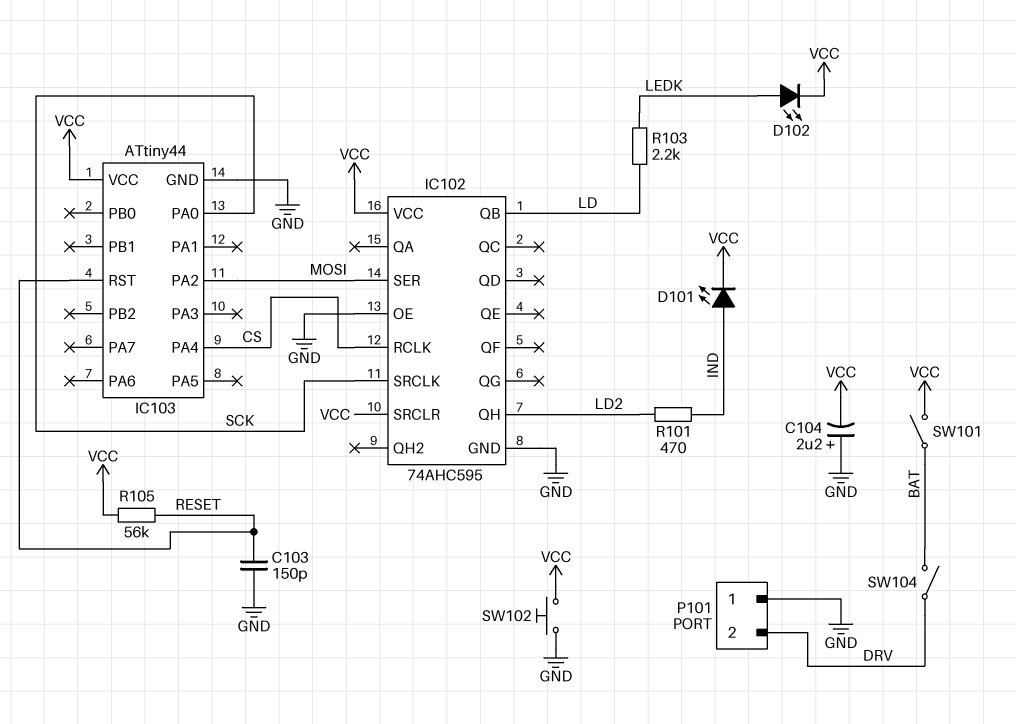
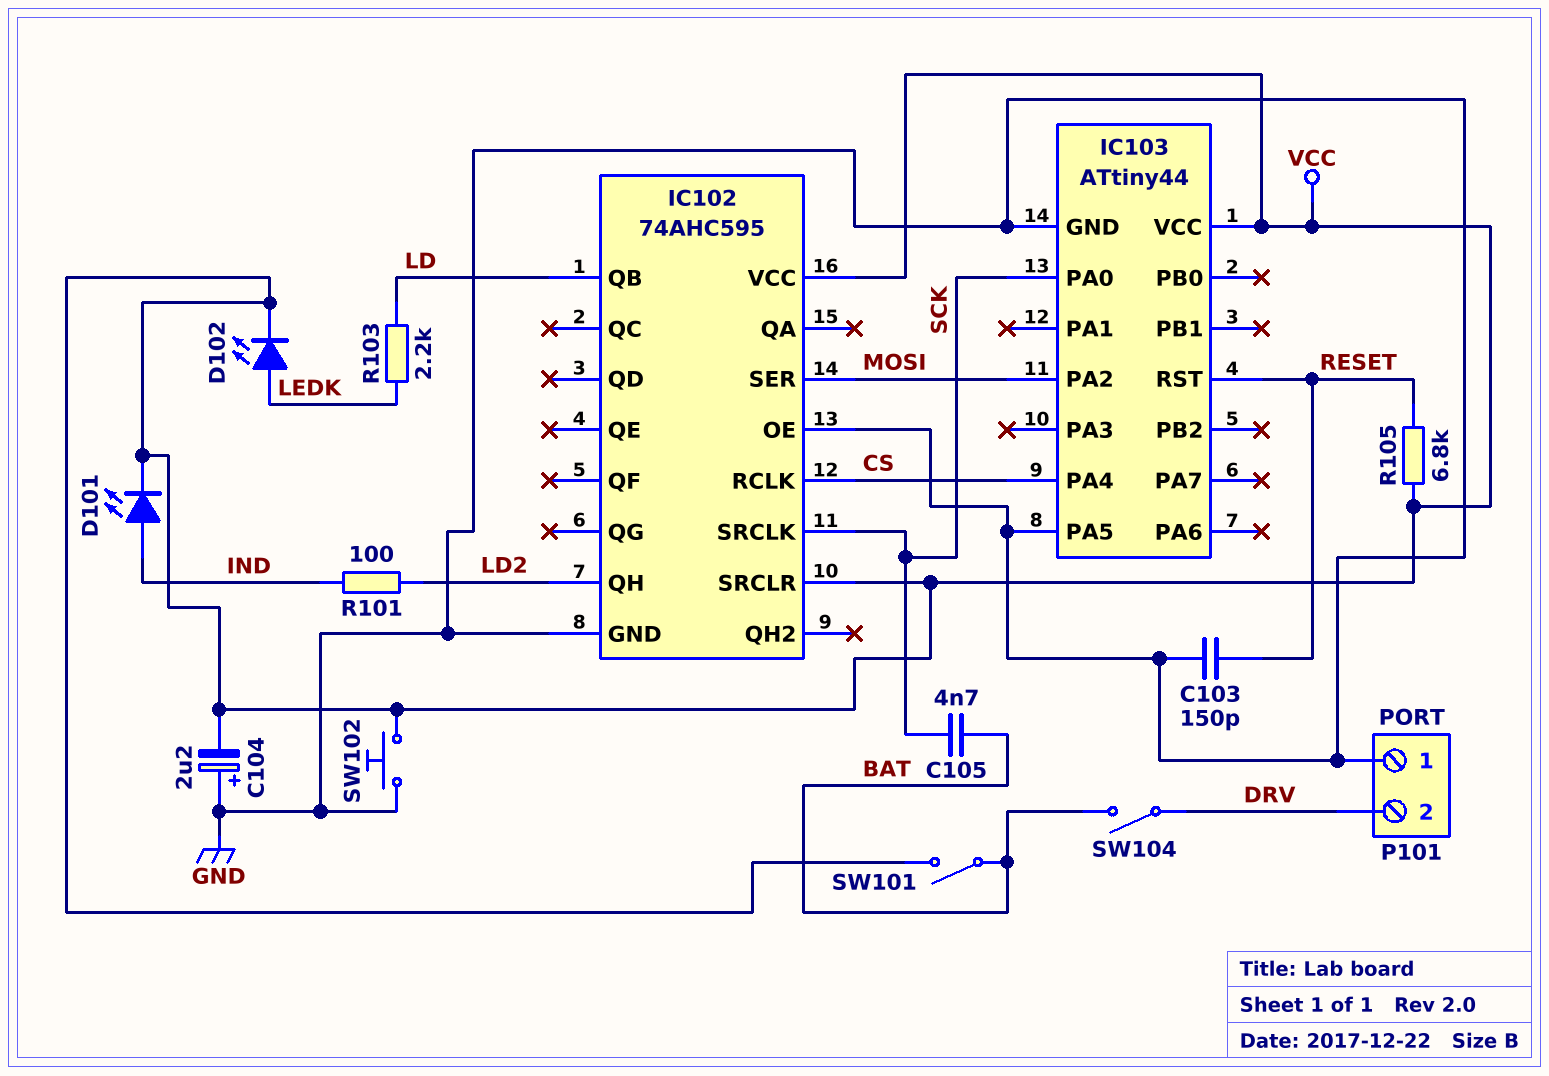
C105: none -> 4.7nF (BAT, SCK)
IC103 pin PA5: none -> GND
R101: 470 (IND, LD2) -> 100 (IND, LD2)
R105: 56k (RESET, VCC) -> 6.8k (RESET, VCC)

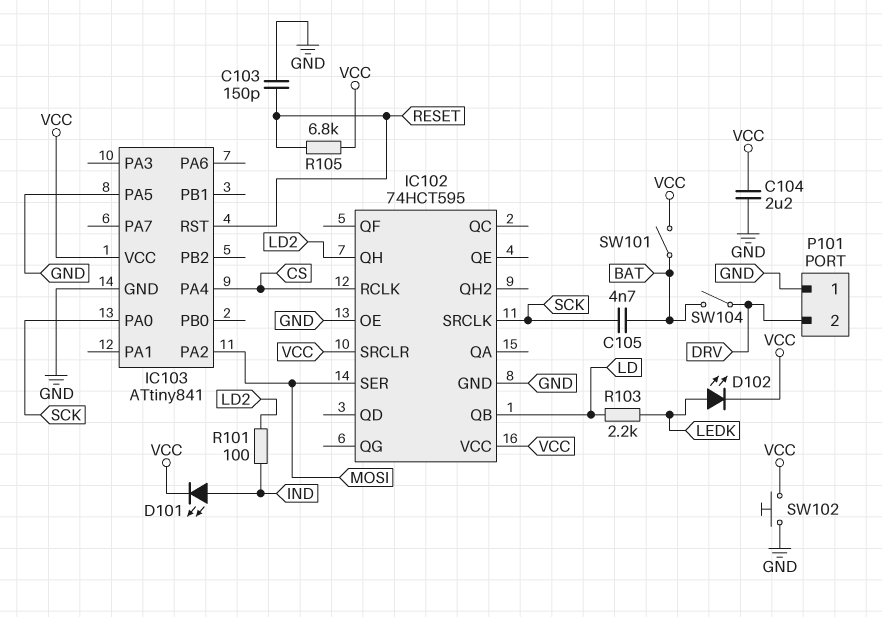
C104: 2.2uF (plus GND, minus VCC) -> 2.2uF (GND, VCC)
IC102: 74AHC595 -> 74HCT595
IC103: ATtiny44 -> ATtiny841

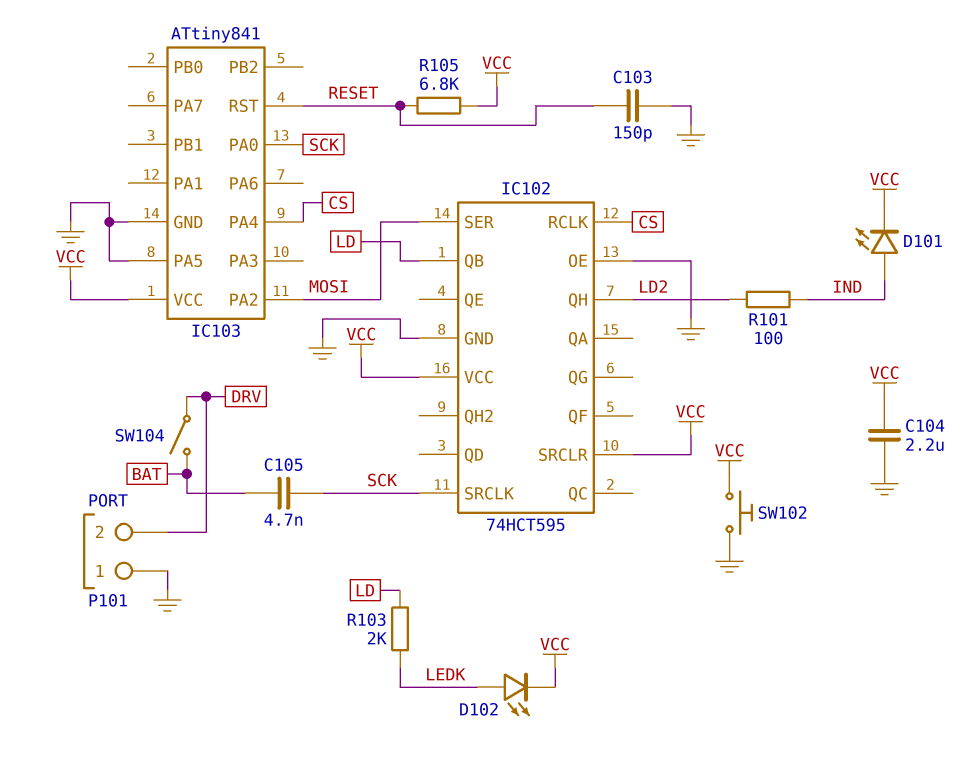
R103: 2.2k (LD, LEDK) -> 2k (LD, LEDK)
SW101: switch (BAT, VCC) -> none

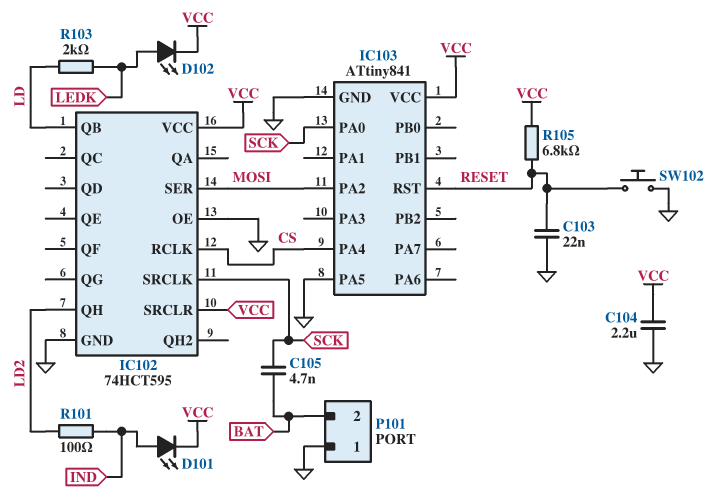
C103: 150pF (GND, RESET) -> 22nF (GND, RESET)
P101 pin 2: DRV -> BAT
SW102: button (GND, VCC) -> button (GND, RESET)
SW104: switch (BAT, DRV) -> none

